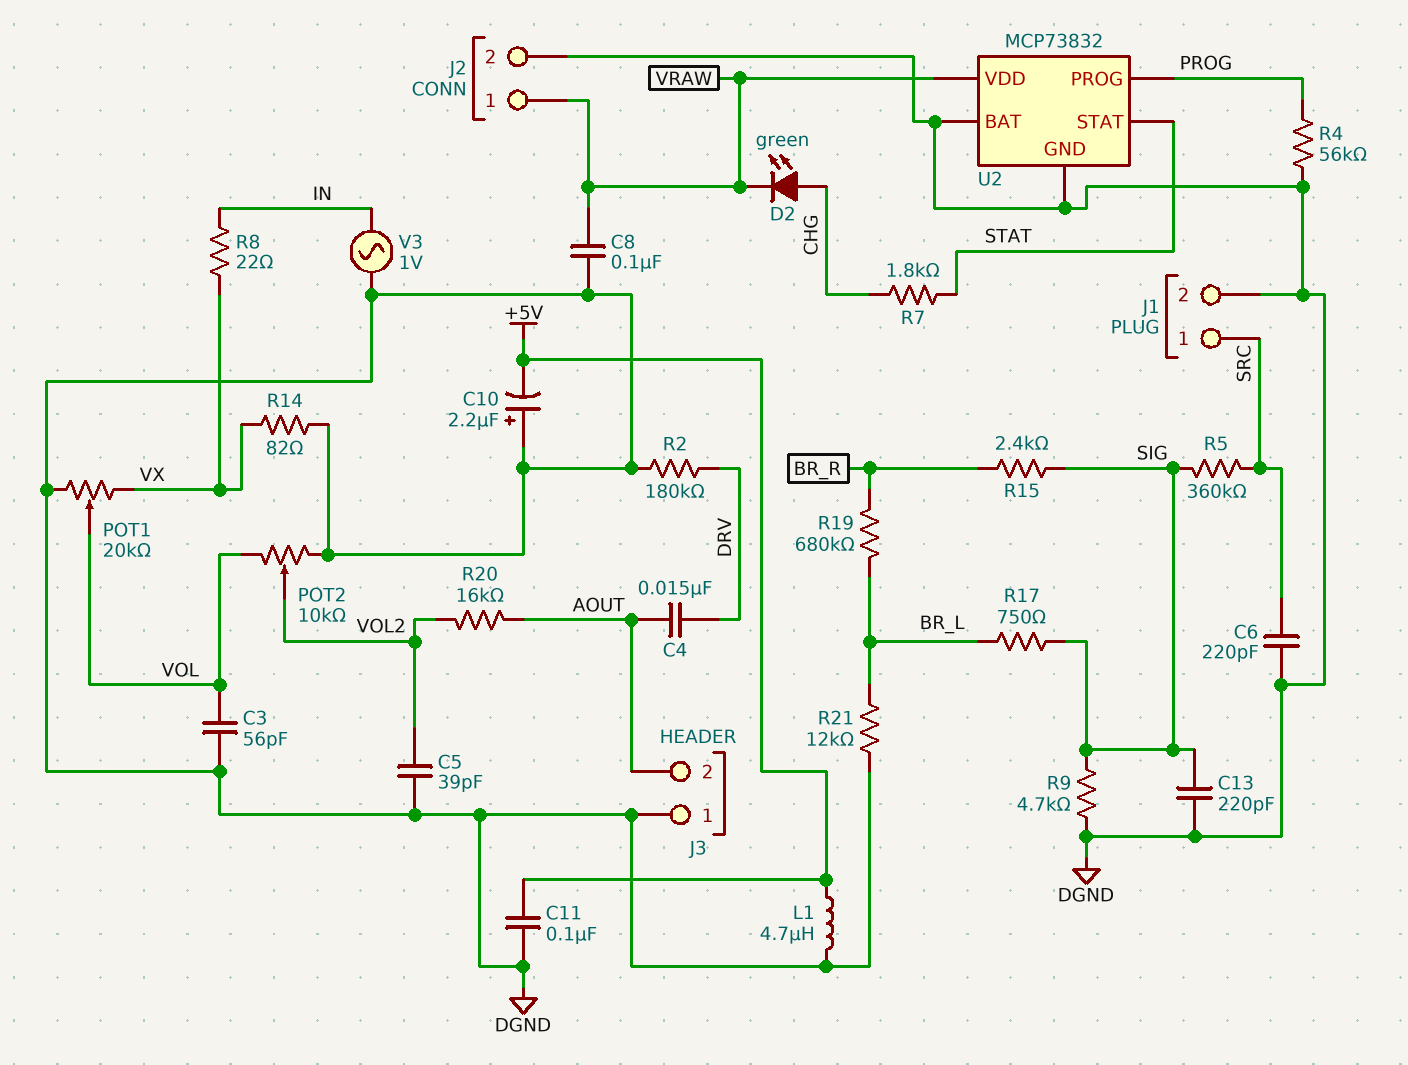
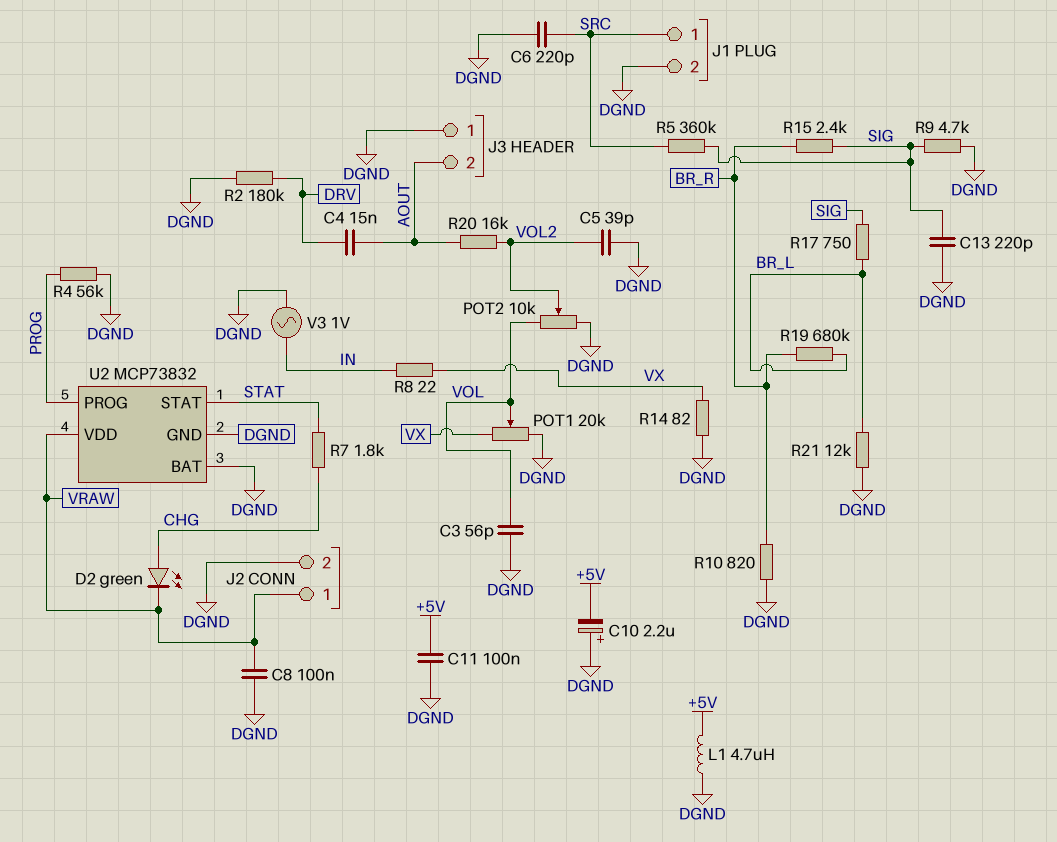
R10: none -> 820 (BR_R, DGND)

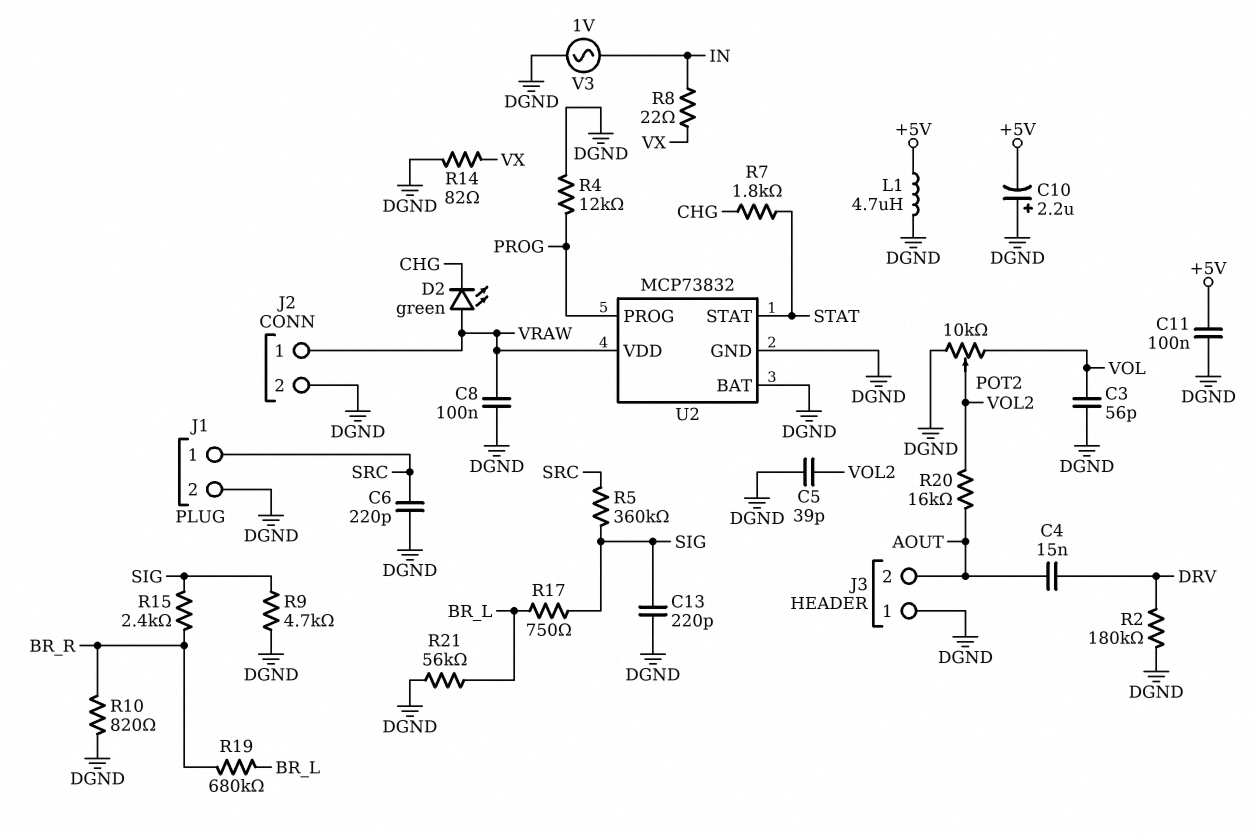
D2: LED green (A CHG, K VRAW) -> LED green (A VRAW, K CHG)
POT1: 20k (DGND, VX, wiper VOL) -> none
R4: 56k (DGND, PROG) -> 12k (DGND, PROG)
R21: 12k (BR_L, DGND) -> 56k (BR_L, DGND)

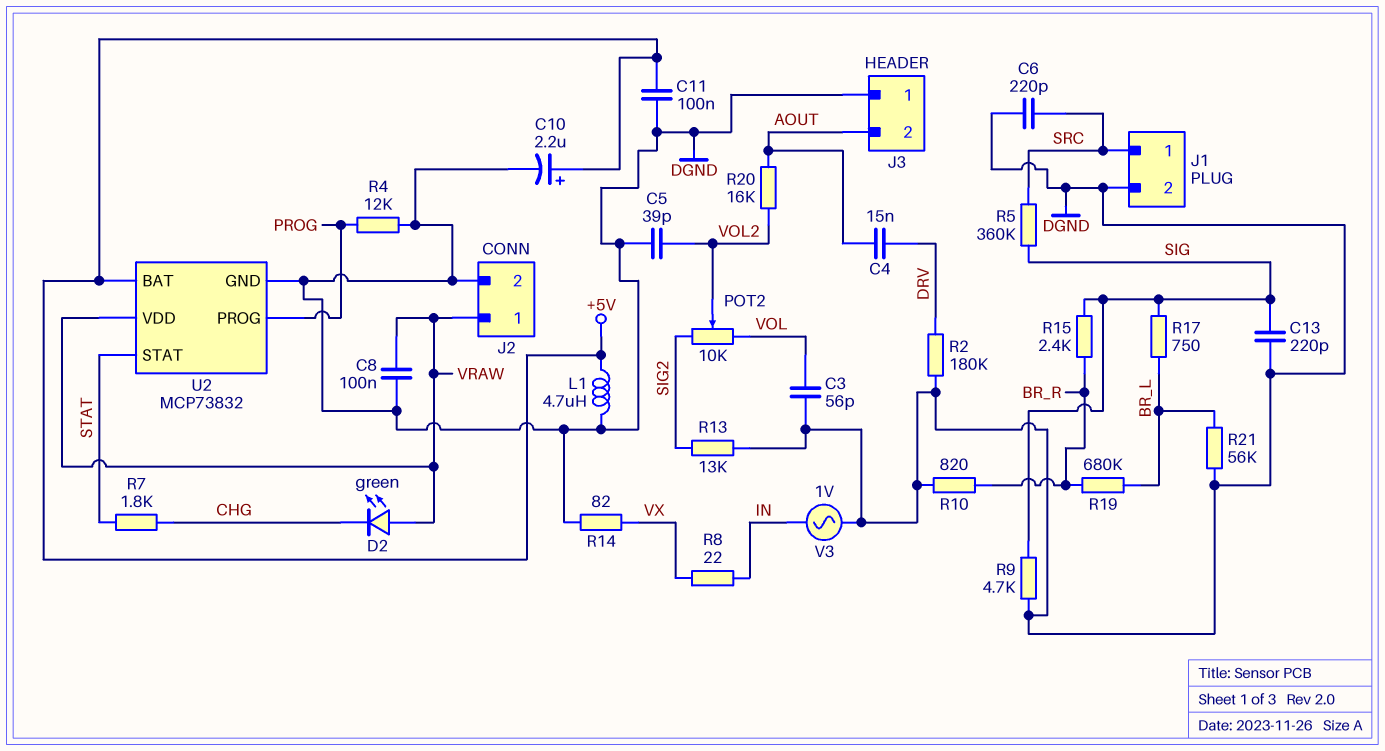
C10: 2.2uF (plus DGND, minus +5V) -> 2.2uF (plus +5V, minus DGND)
POT2: 10k (DGND, VOL, wiper VOL2) -> 10k (SIG2, VOL, wiper VOL2)
R13: none -> 13k (DGND, SIG2)
U2 pin BAT: DGND -> +5V

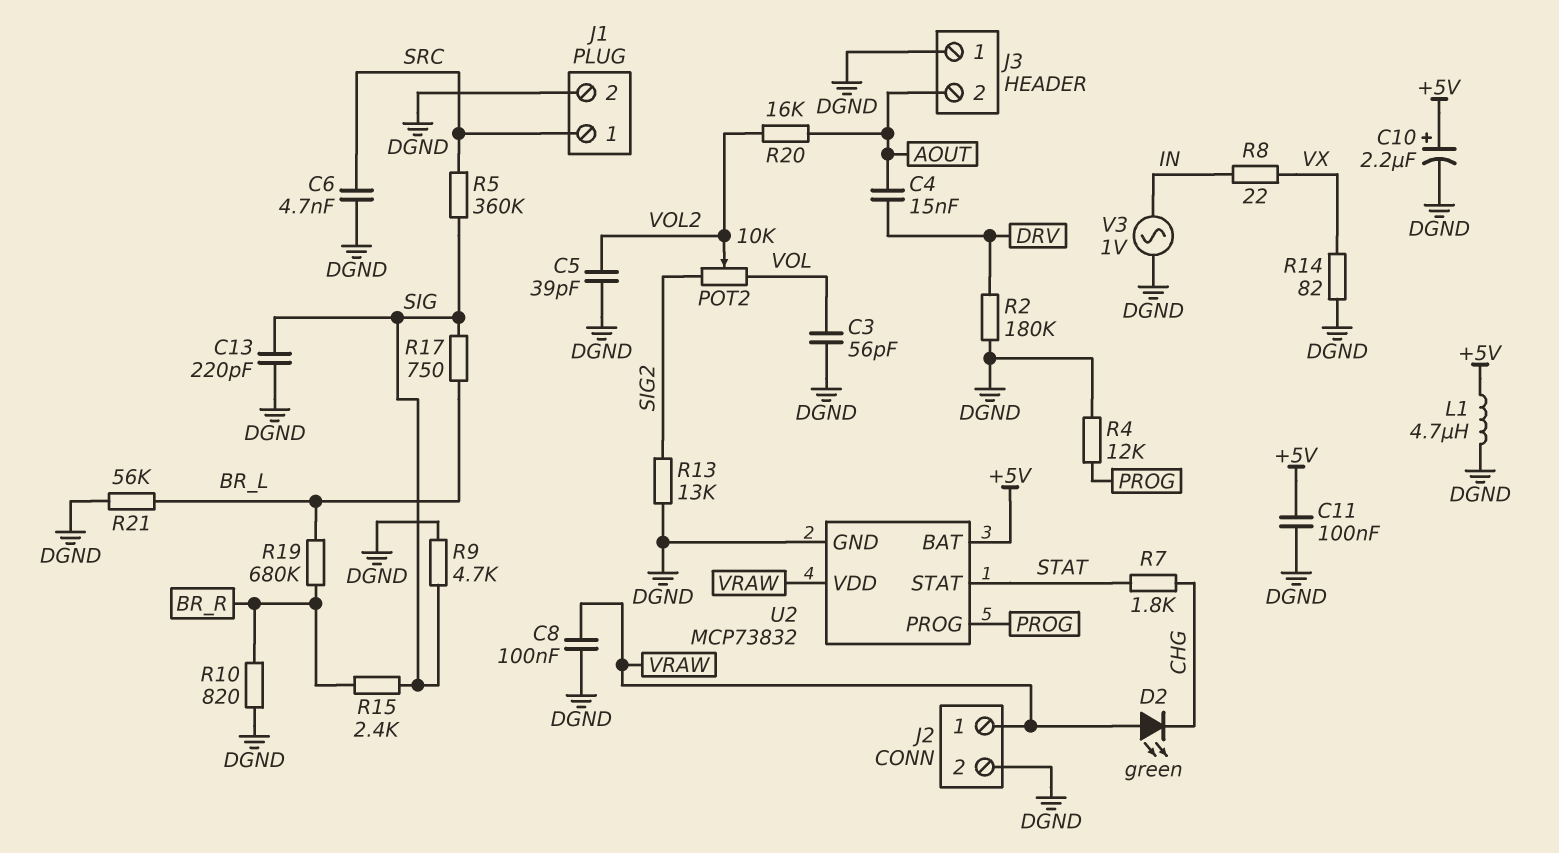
C6: 220pF (DGND, SRC) -> 4.7nF (DGND, SRC)

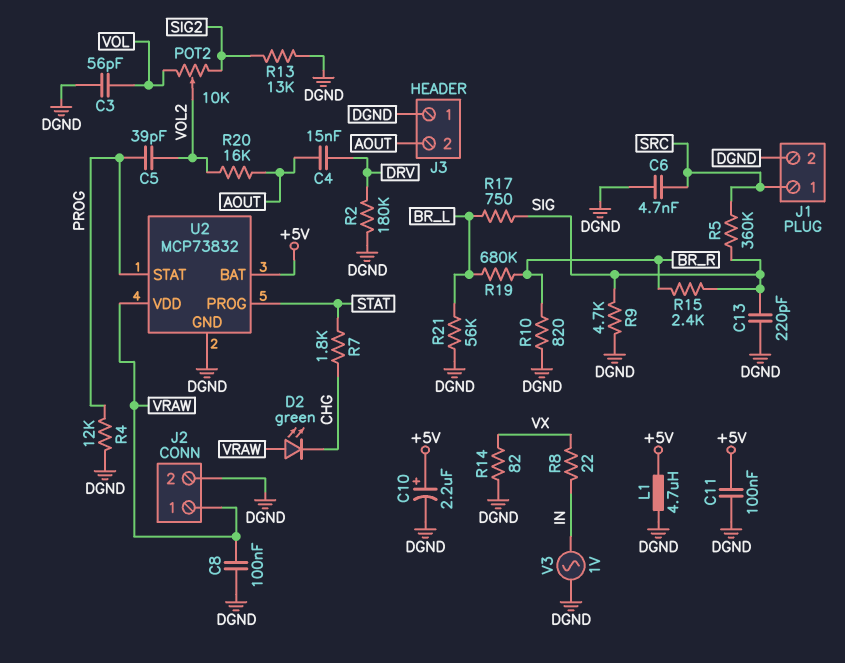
C5: 39pF (DGND, VOL2) -> 39pF (PROG, VOL2)
U2 pin PROG: PROG -> STAT
U2 pin STAT: STAT -> PROG

